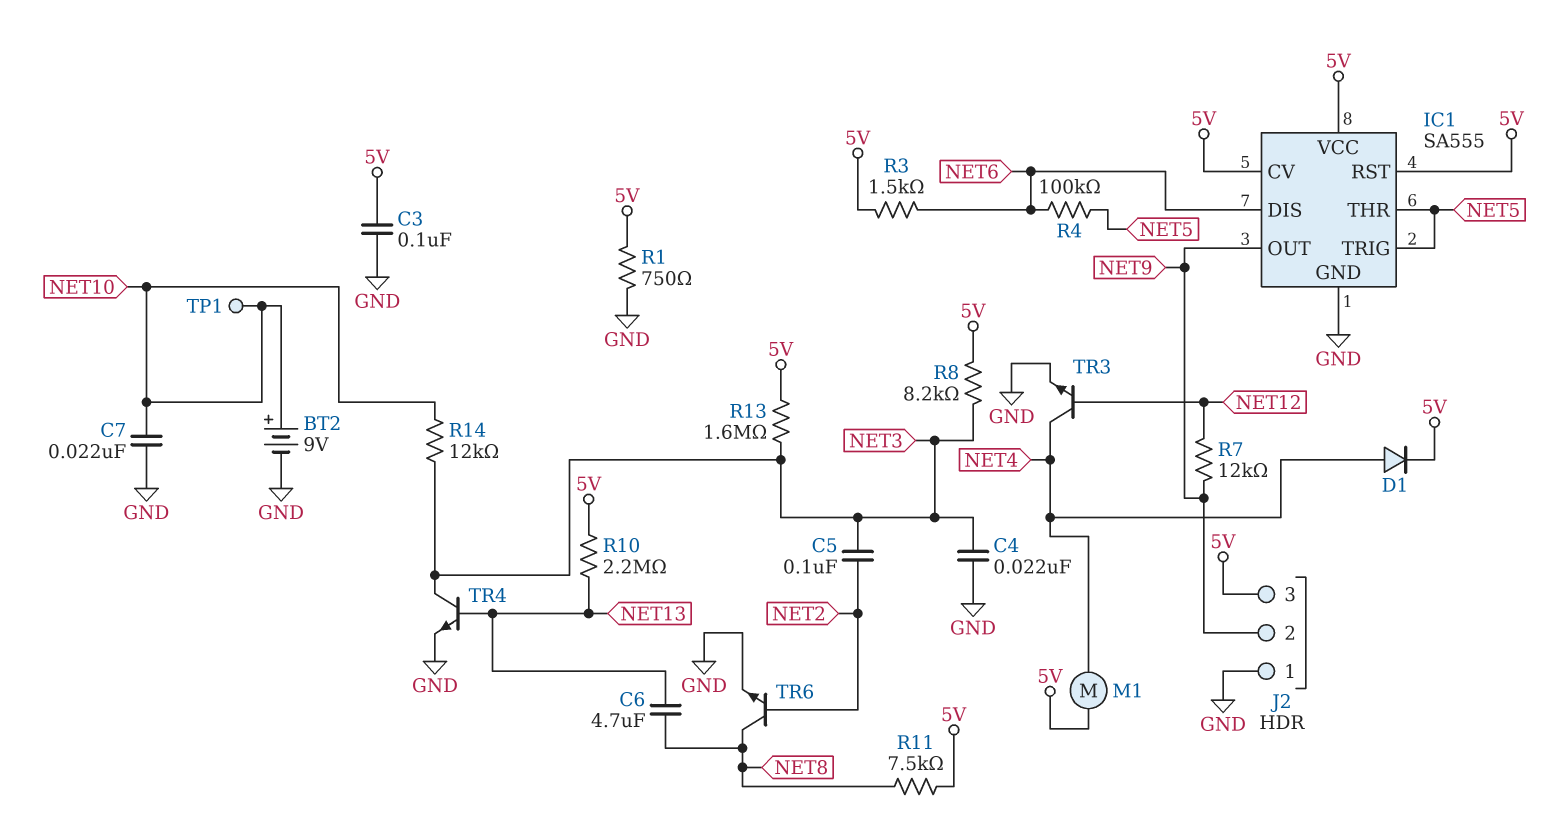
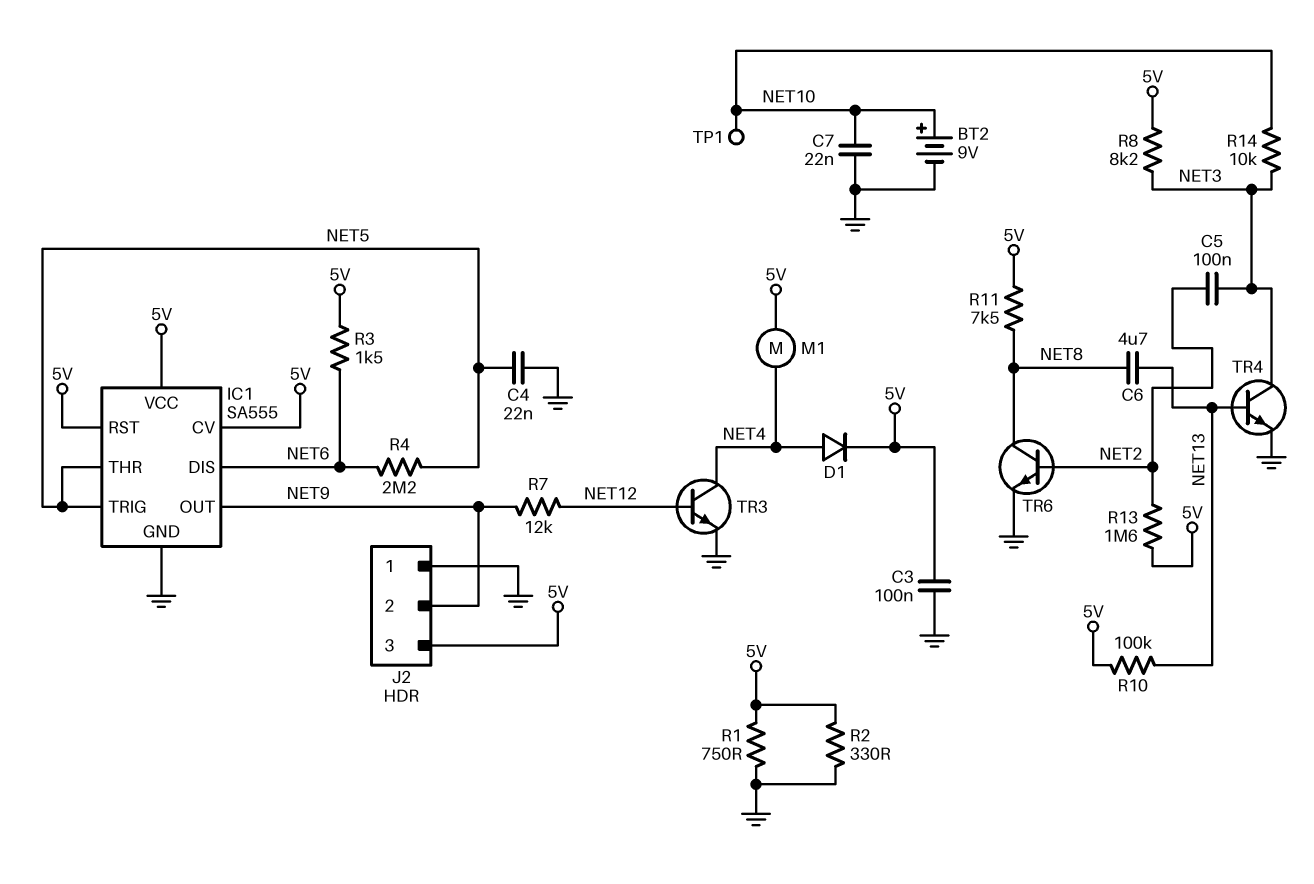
C4: 22nF (GND, NET3) -> 22nF (GND, NET5)
R2: none -> 330 (5V, GND)
R4: 100k (NET5, NET6) -> 2.2M (NET5, NET6)
R10: 2.2M (5V, NET13) -> 100k (5V, NET13)
R13: 1.6M (5V, NET3) -> 1.6M (5V, NET2)
R14: 12k (NET3, NET10) -> 10k (NET3, NET10)

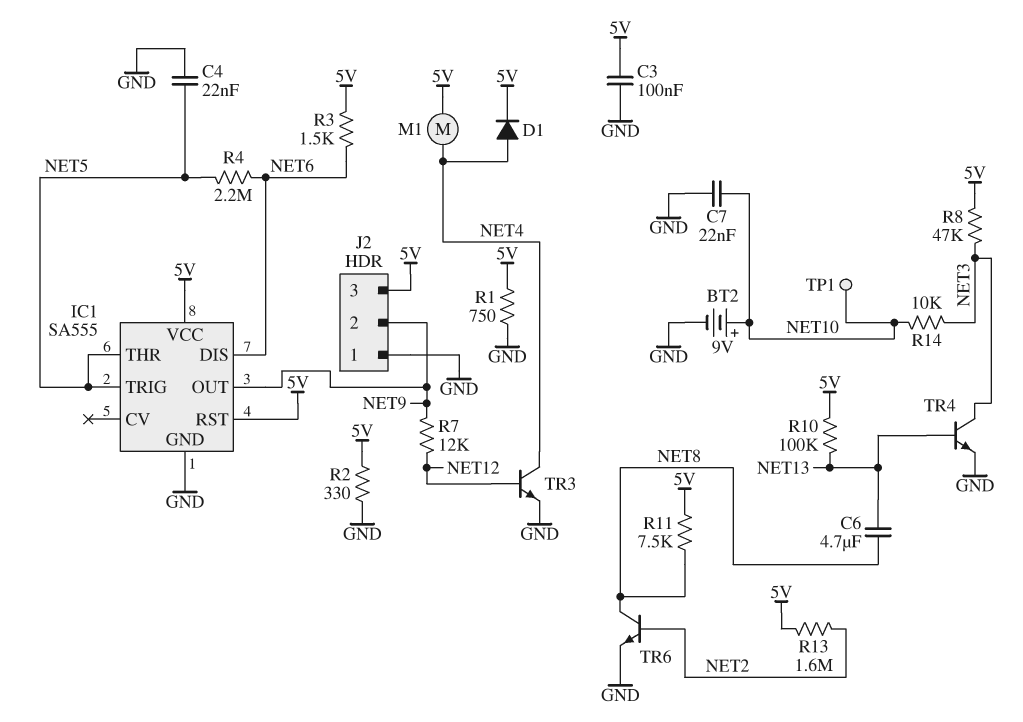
C5: 100nF (NET2, NET3) -> none
IC1 pin CV: 5V -> none
R8: 8.2k (5V, NET3) -> 47k (5V, NET3)

